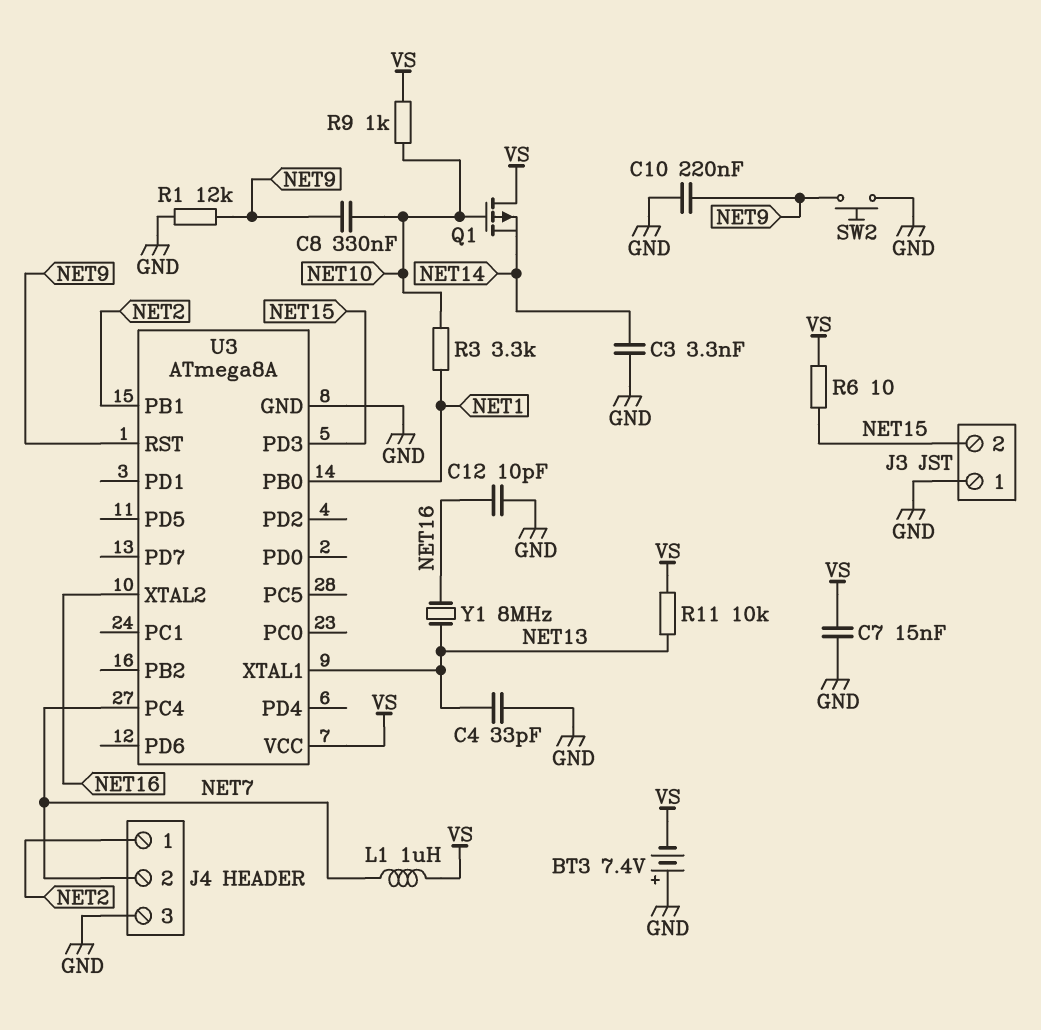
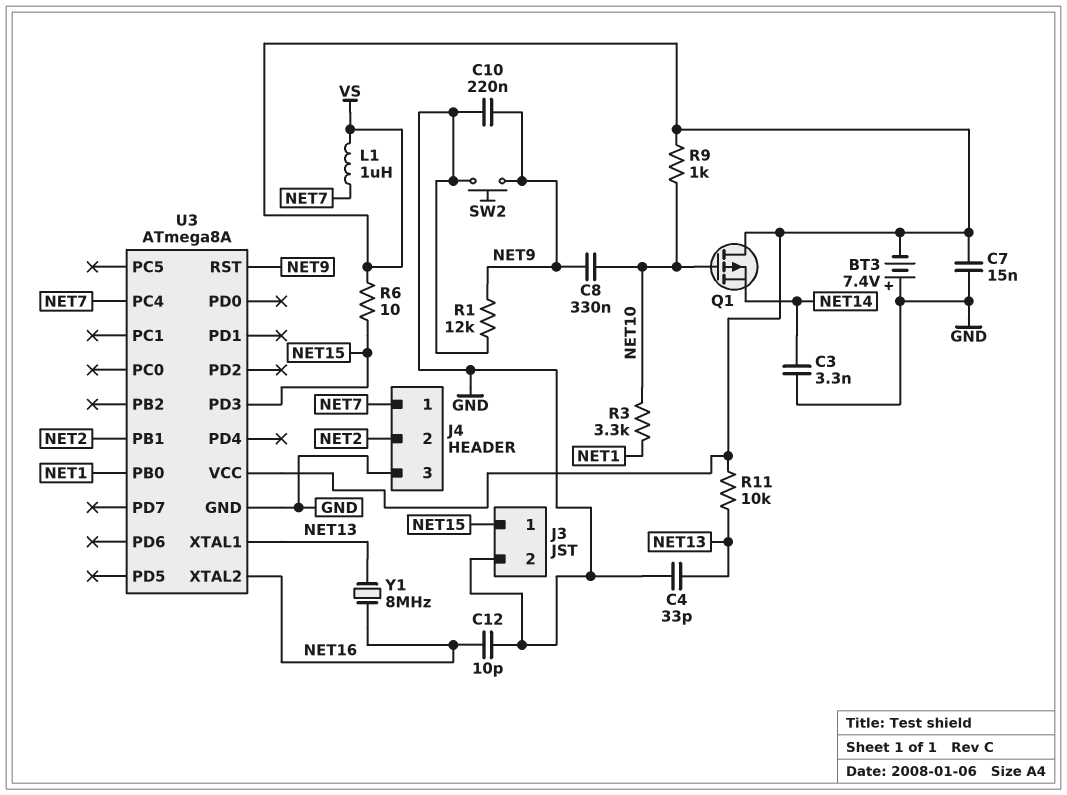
J3 pin 1: GND -> NET15
J3 pin 2: NET15 -> GND
J4 pin 1: NET2 -> NET7
J4 pin 2: NET7 -> NET2

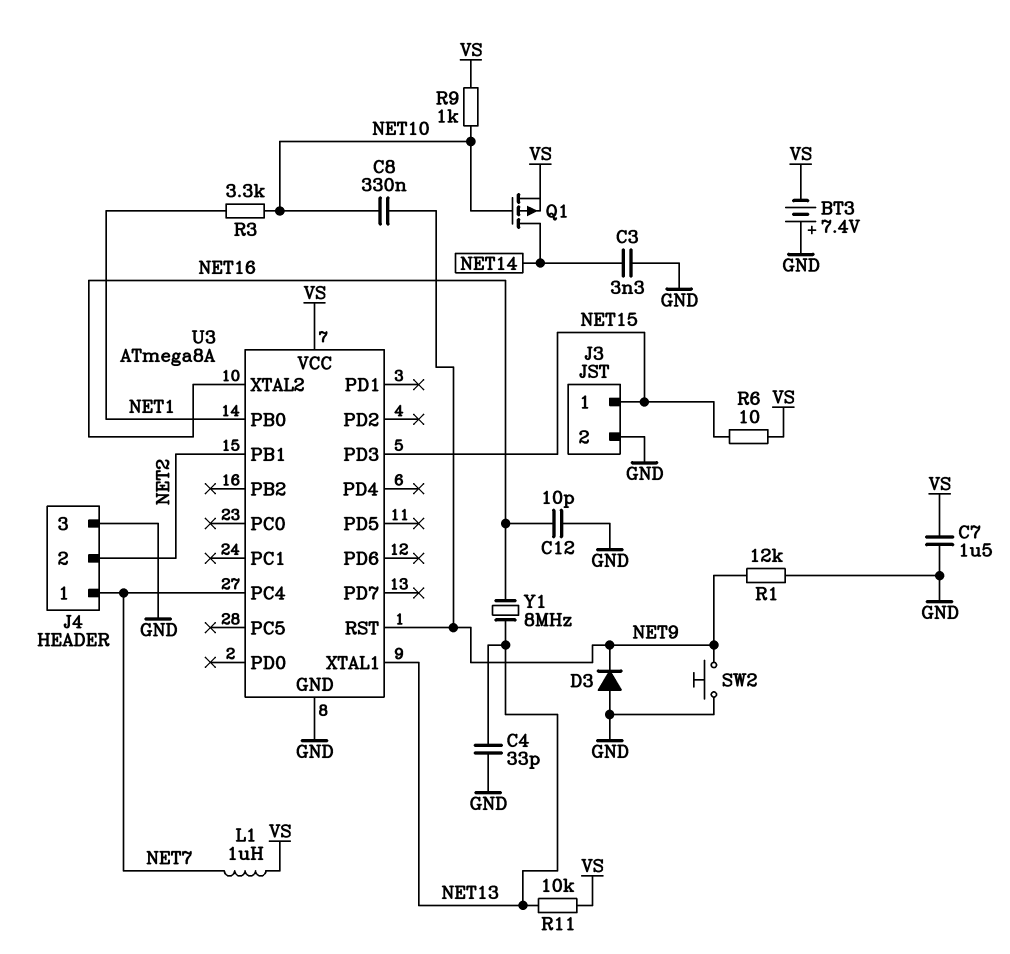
C7: 15nF (GND, VS) -> 1.5uF (GND, VS)
C10: 220nF (GND, NET9) -> none
D3: none -> diode (A GND, K NET9)
Q1: PMOS (G NET10, D VS, S NET14) -> PMOS (G NET10, D NET14, S VS)

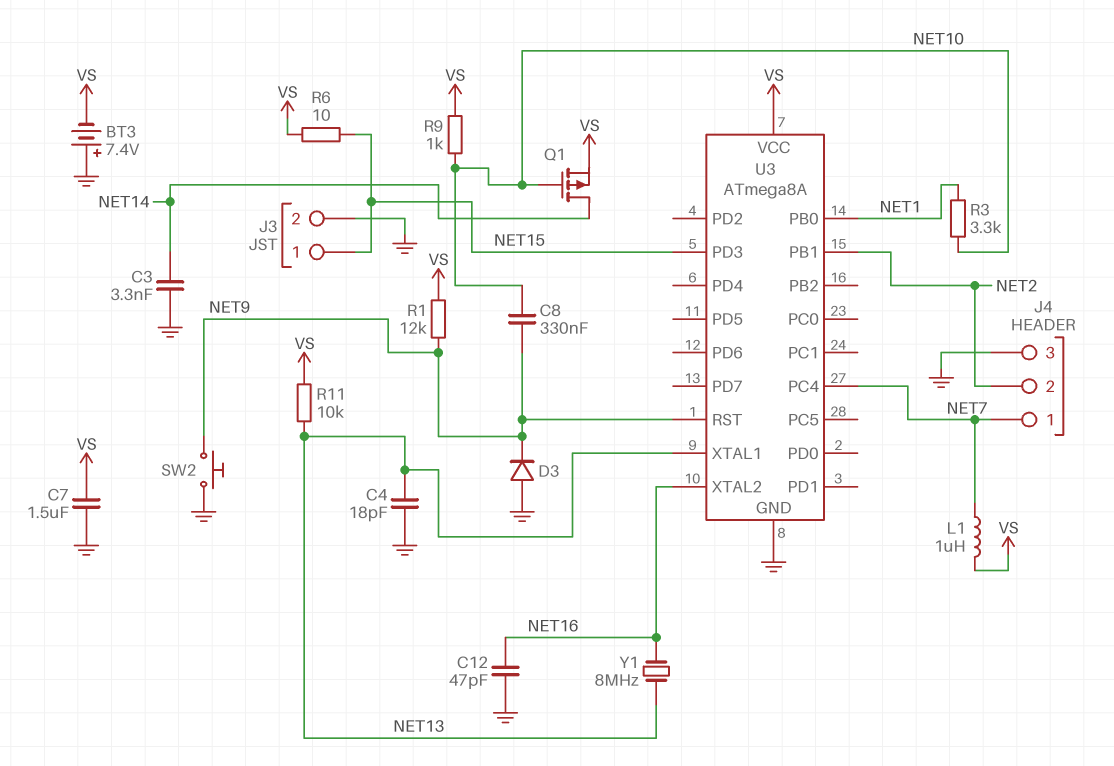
C4: 33pF (GND, NET13) -> 18pF (GND, NET13)
C12: 10pF (GND, NET16) -> 47pF (GND, NET16)
R1: 12k (GND, NET9) -> 12k (NET9, VS)

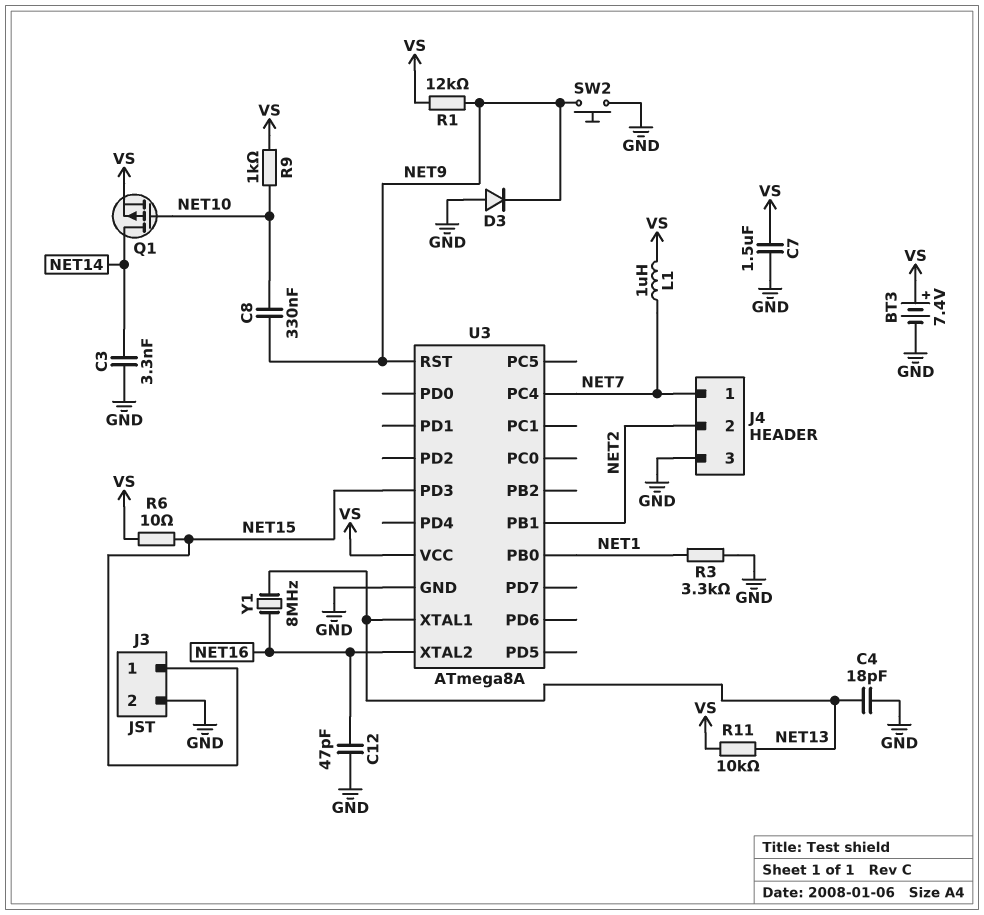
BT3: 7.4V (plus GND, minus VS) -> 7.4V (plus VS, minus GND)
R3: 3.3k (NET1, NET10) -> 3.3k (GND, NET1)

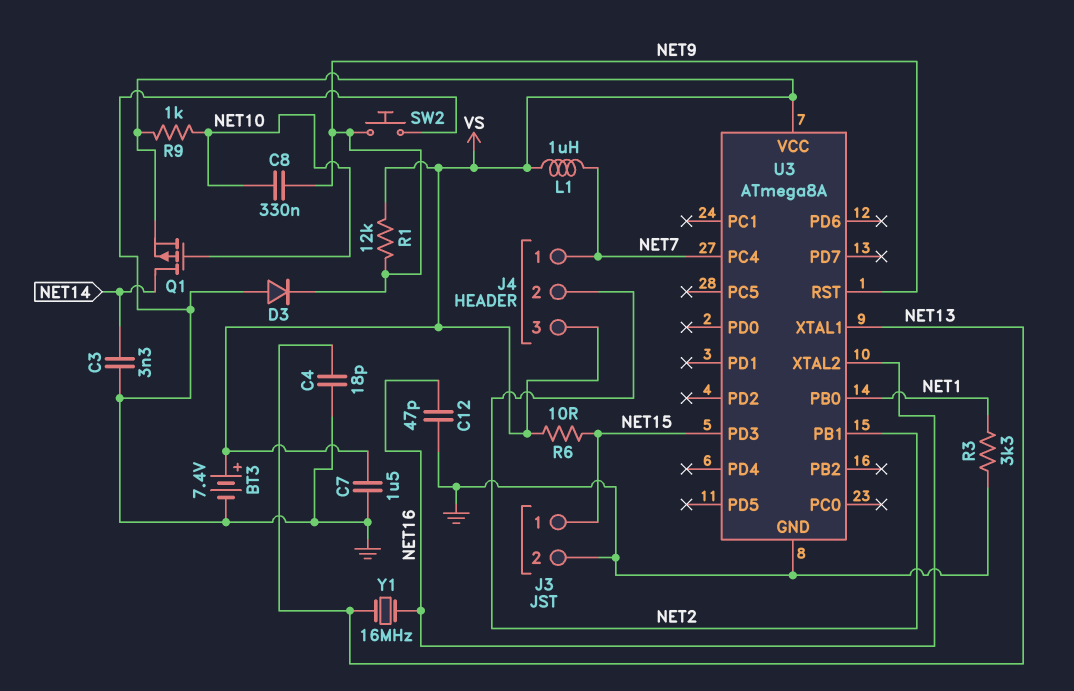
J4 pin 3: GND -> VS
R11: 10k (NET13, VS) -> none
Y1: 8MHz (NET13, NET16) -> 16MHz (NET13, NET16)

